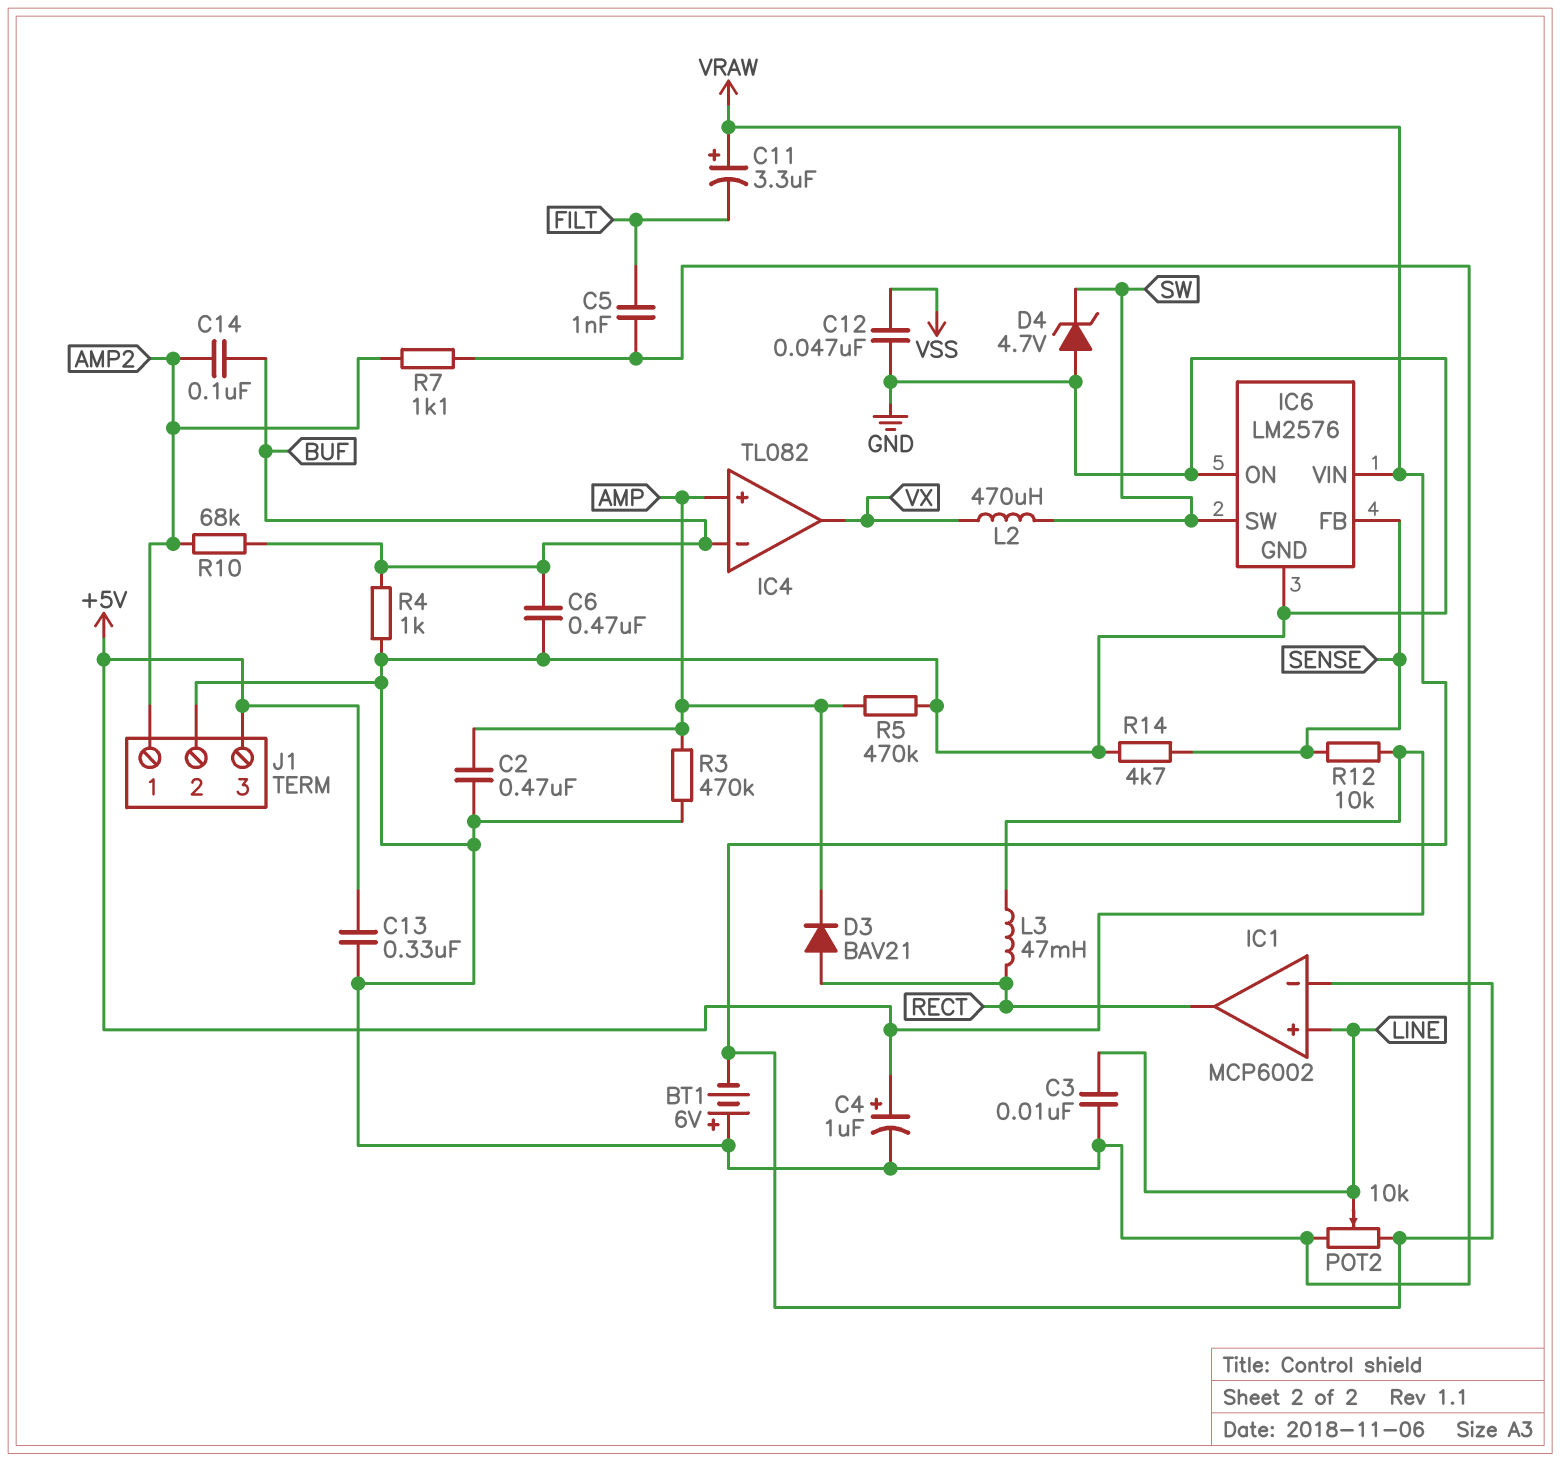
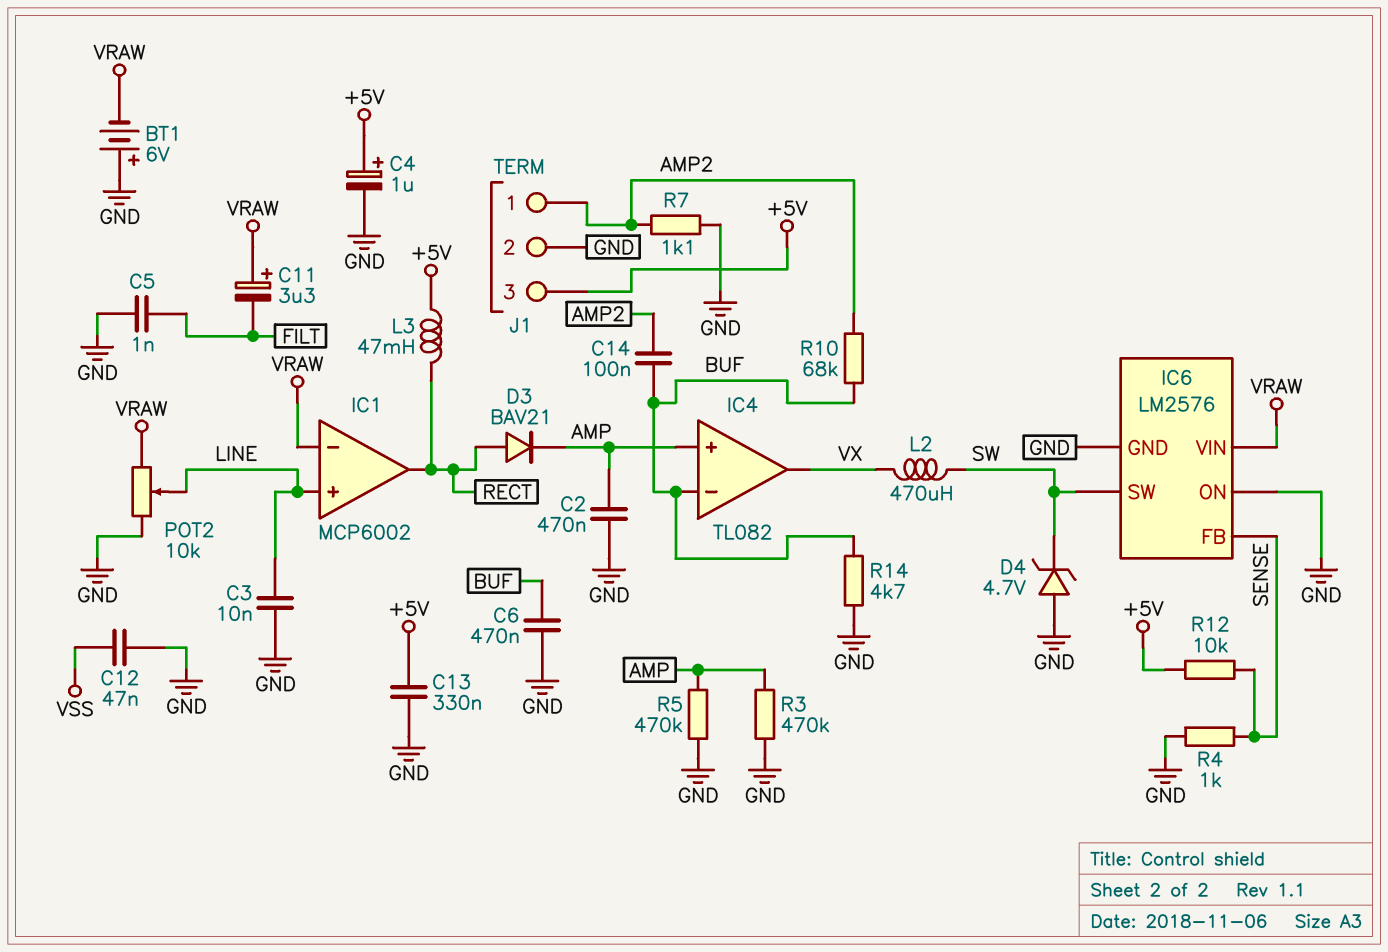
R4: 1k (BUF, GND) -> 1k (GND, SENSE)
R14: 4.7k (GND, SENSE) -> 4.7k (BUF, GND)

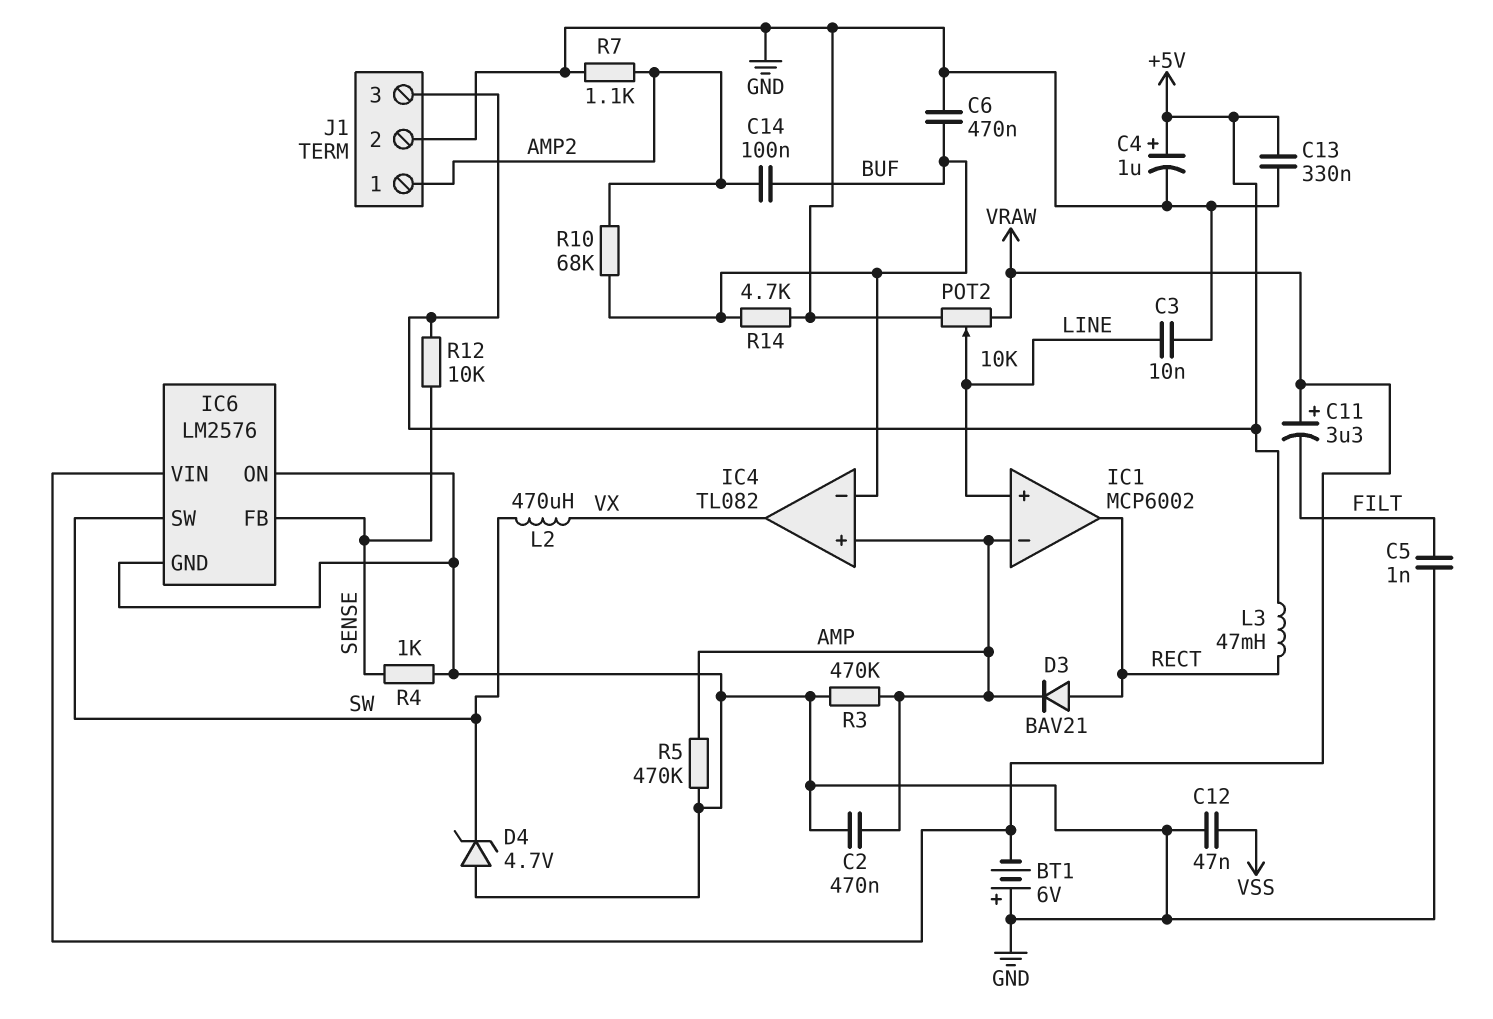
IC1 pin in-: VRAW -> AMP

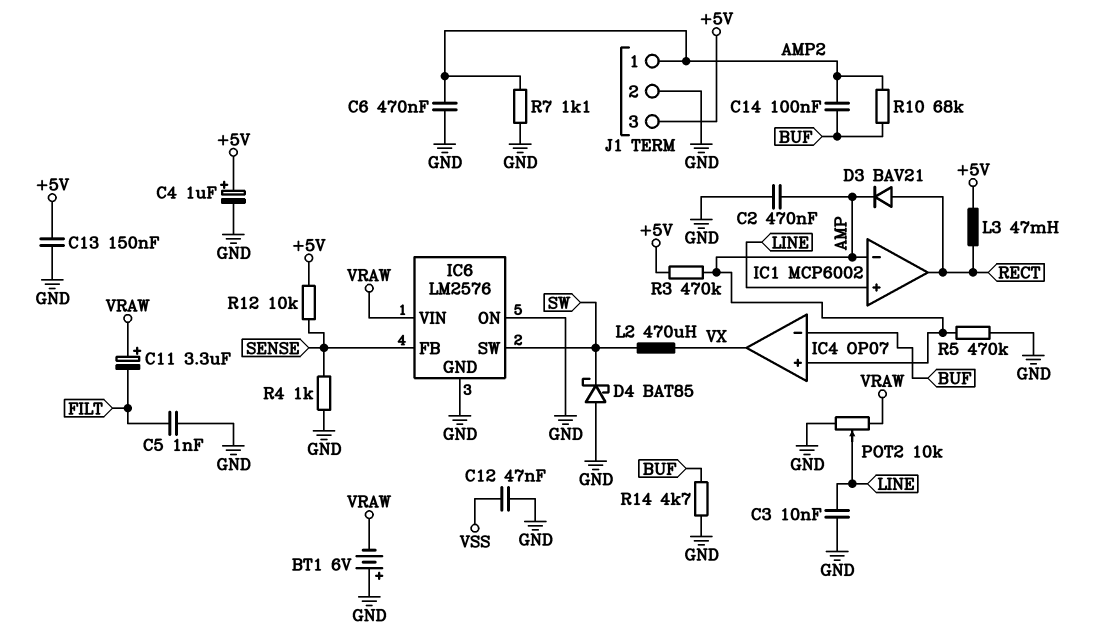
C6: 470nF (BUF, GND) -> 470nF (AMP2, GND)
C13: 330nF (+5V, GND) -> 150nF (+5V, GND)
D4: zener 4.7V (A GND, K SW) -> schottky BAT85 (A GND, K SW)
IC4: TL082 -> OP07
R3: 470k (AMP, GND) -> 470k (+5V, AMP)

